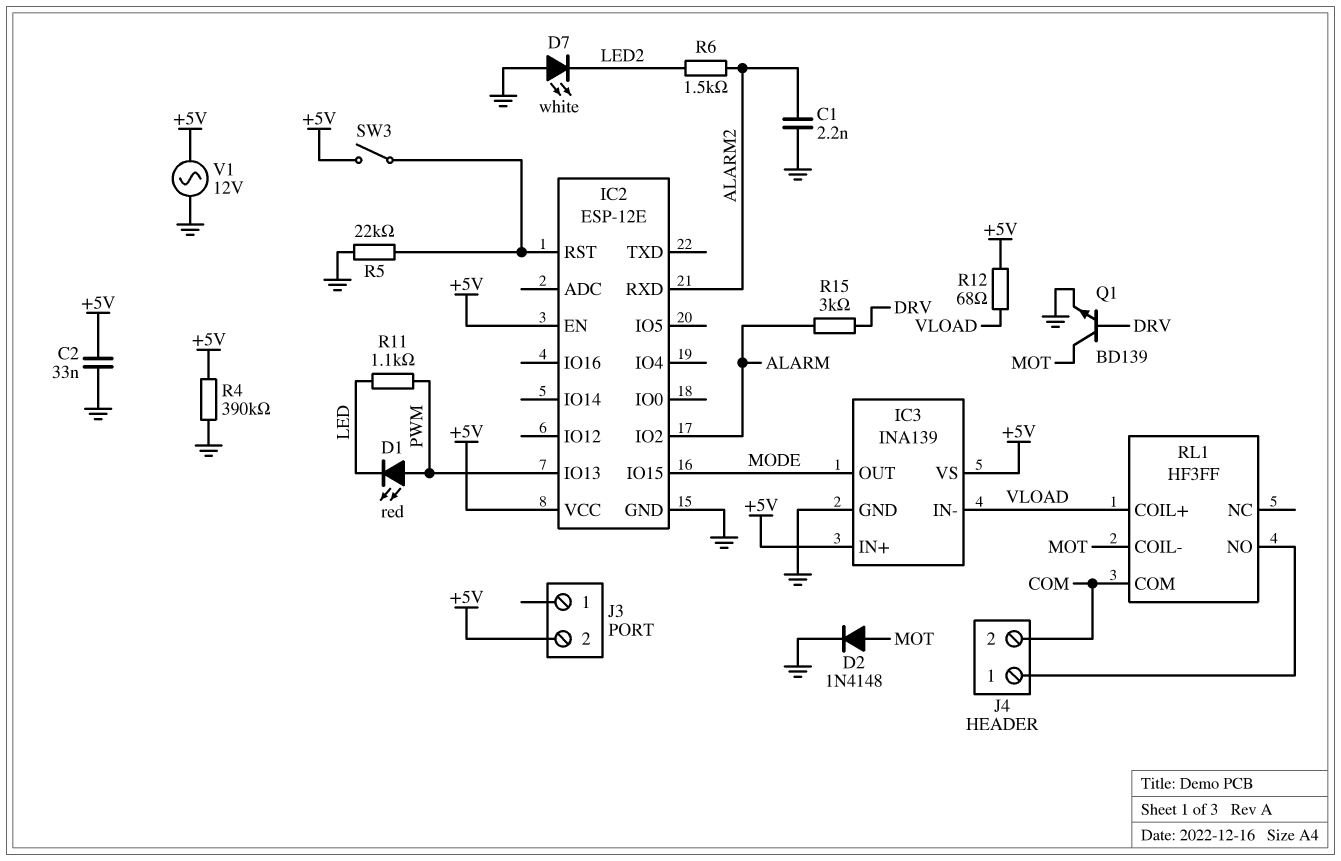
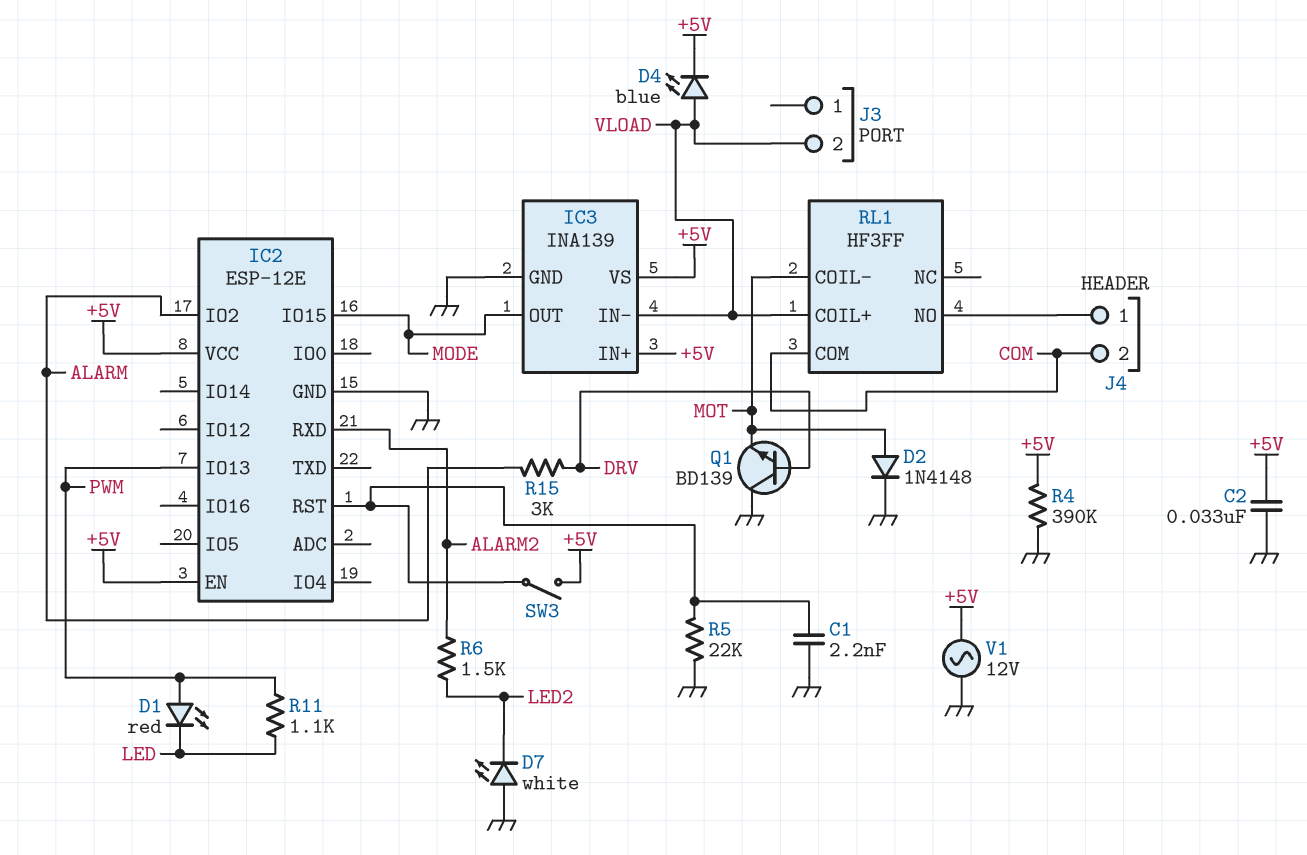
C1: 2.2nF (ALARM2, GND) -> 2.2nF (GND, IC2/RST)
D4: none -> LED blue (A VLOAD, K +5V)
J3 pin 2: +5V -> VLOAD
Q1: NPN BD139 (B DRV, C MOT, E GND) -> NPN BD139 (B DRV, C GND, E MOT)
R12: 68 (+5V, VLOAD) -> none

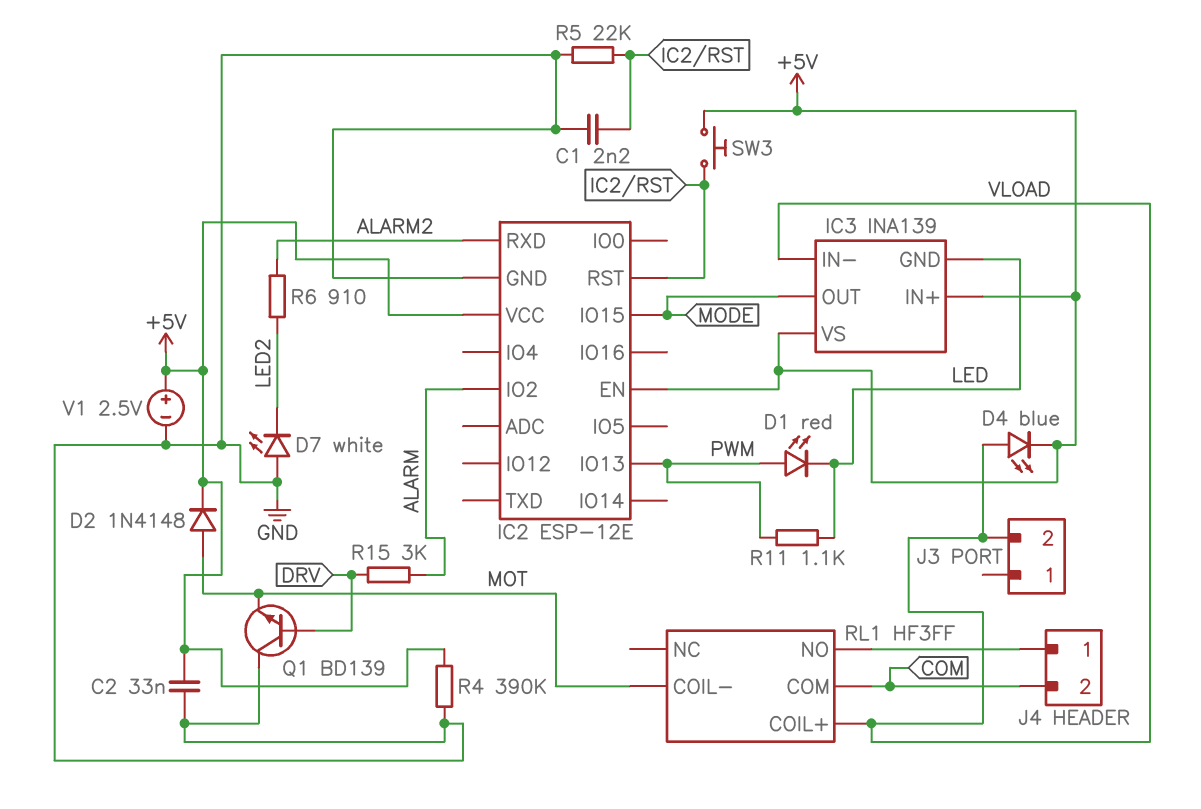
D2: diode 1N4148 (A MOT, K GND) -> diode 1N4148 (A MOT, K +5V)
IC3 pin GND: GND -> LED
R6: 1.5k (ALARM2, LED2) -> 910 (ALARM2, LED2)
SW3: switch (+5V, IC2/RST) -> button (+5V, IC2/RST)
V1: AC 12V (+5V, GND) -> 2.5V (plus +5V, minus GND)

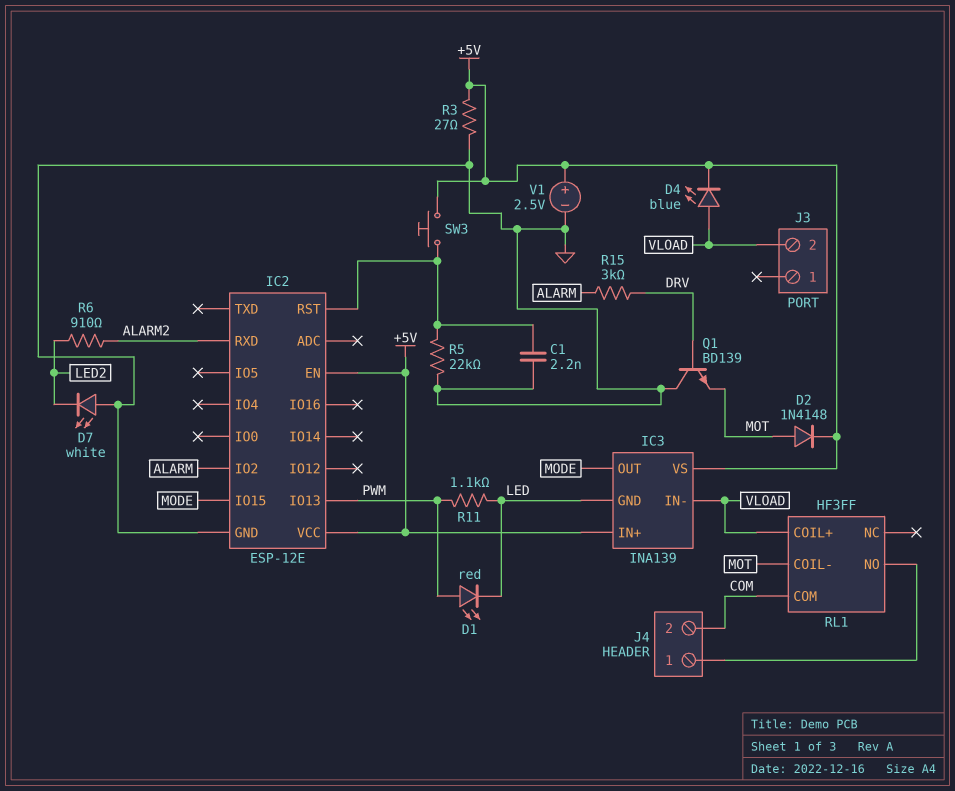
C2: 33nF (+5V, GND) -> none
R3: none -> 27 (+5V, GND)
R4: 390k (+5V, GND) -> none

